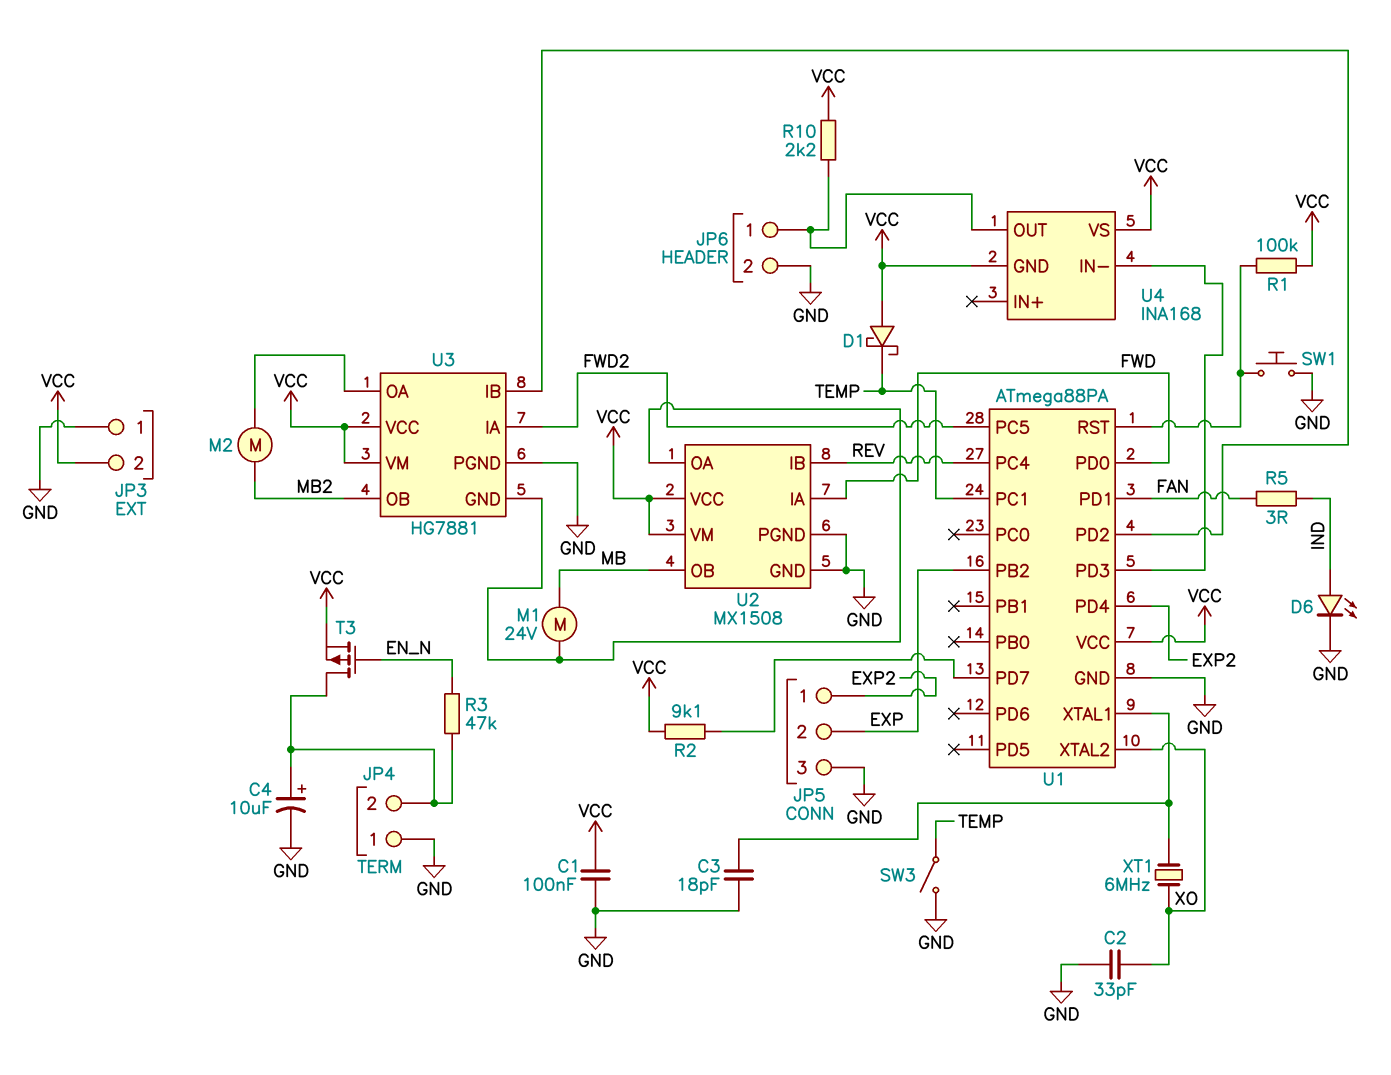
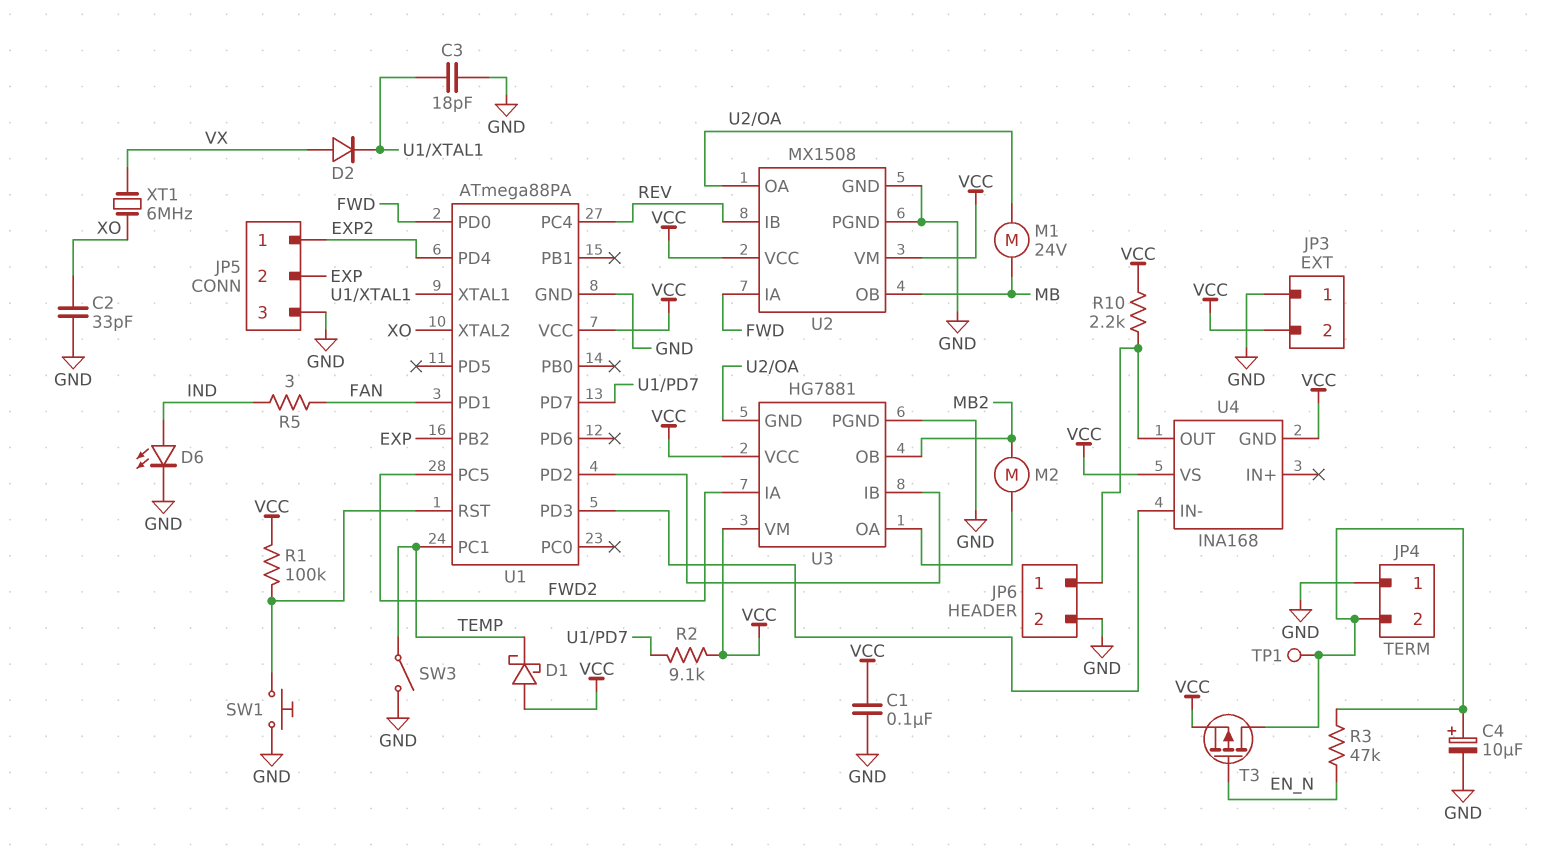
D2: none -> diode (A VX, K U1/XTAL1)
TP1: none -> test point (JP4/2)
XT1: 6MHz (U1/XTAL1, XO) -> 6MHz (VX, XO)

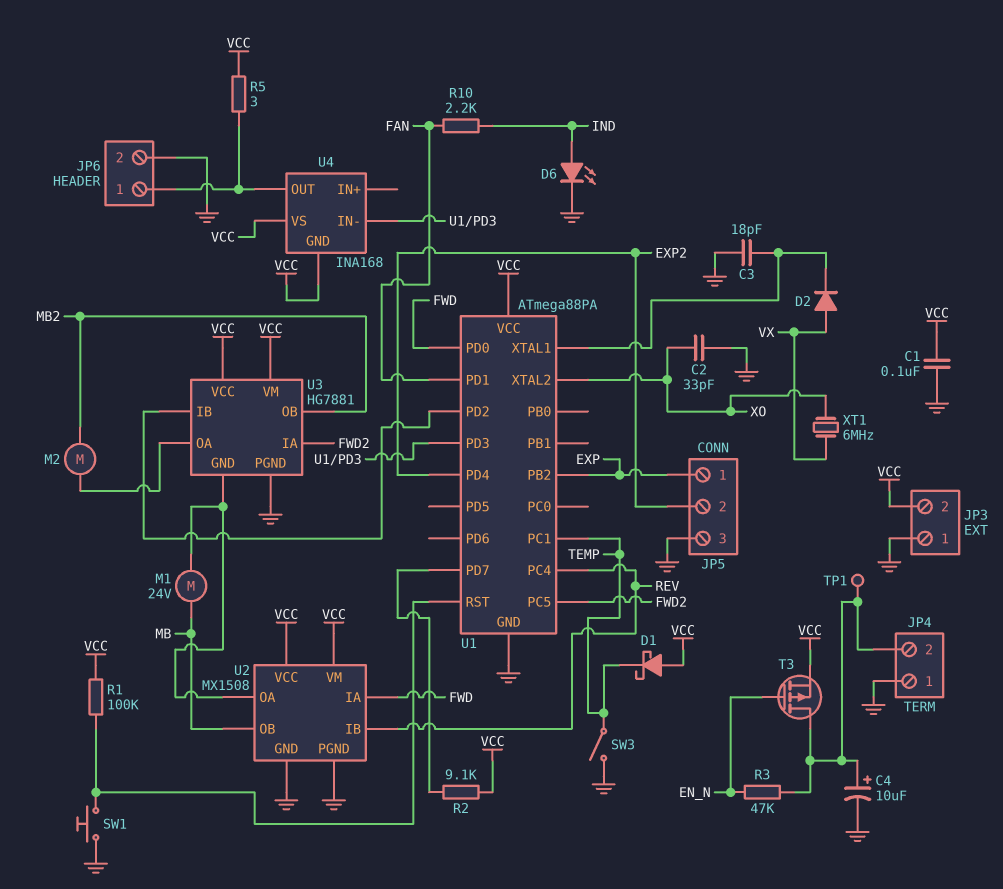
JP5 pin 1: EXP2 -> EXP
JP5 pin 2: EXP -> EXP2
R5: 3 (FAN, IND) -> 3 (JP6/1, VCC)
R10: 2.2k (JP6/1, VCC) -> 2.2k (FAN, IND)

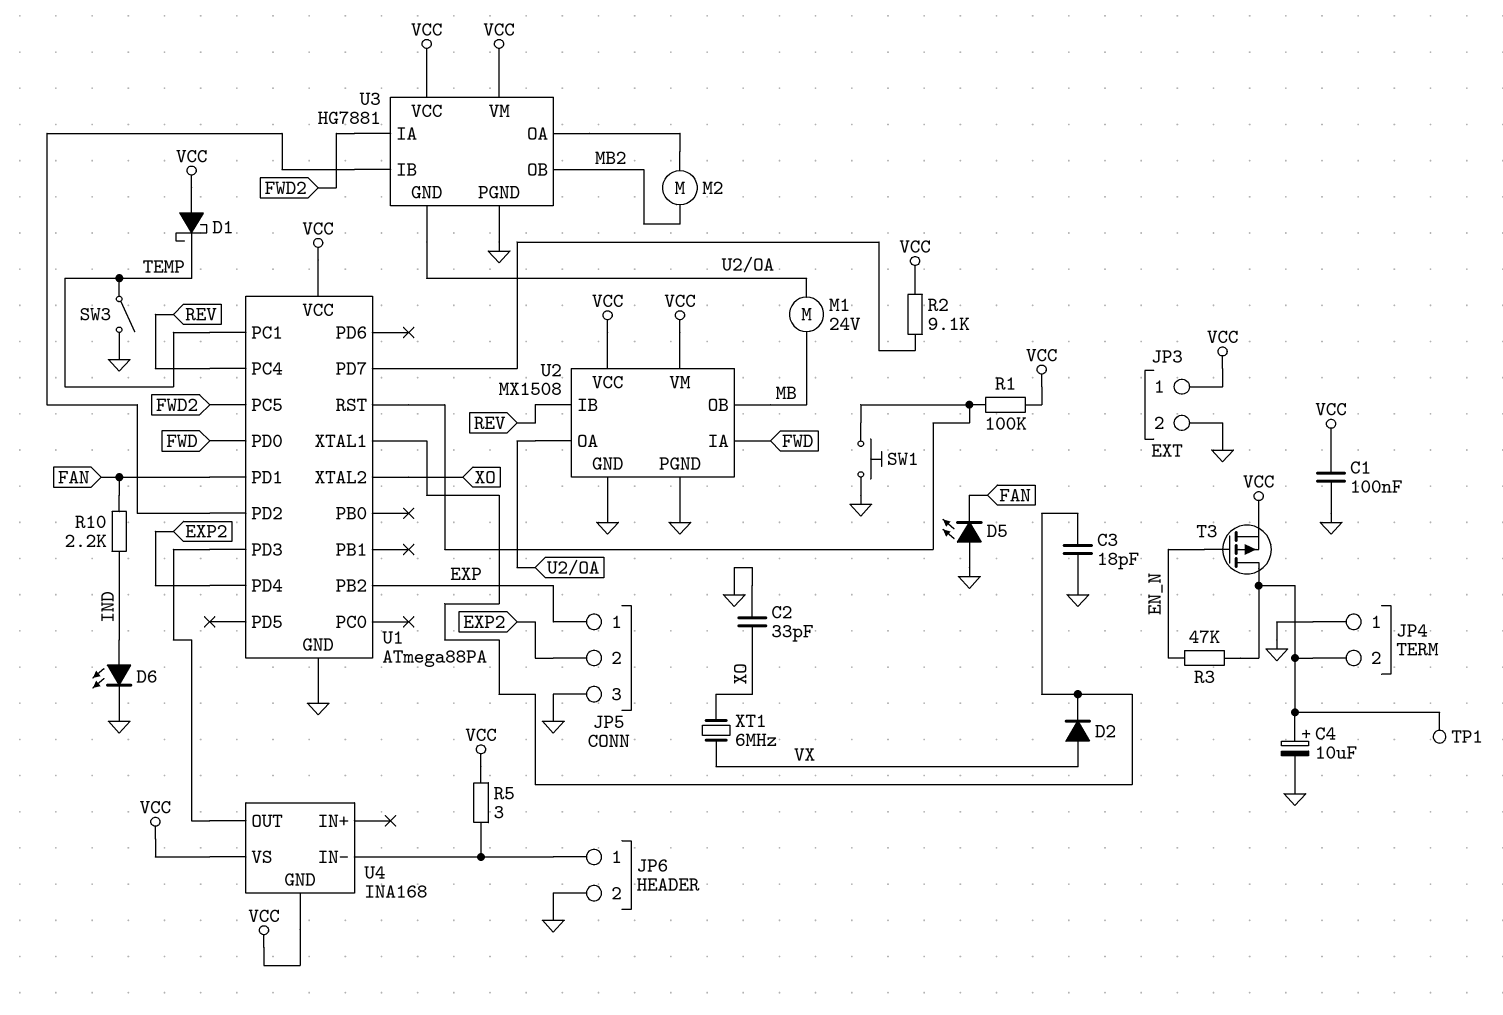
D5: none -> LED (A GND, K FAN)
JP3 pin 1: GND -> VCC
JP3 pin 2: VCC -> GND
U4 pin IN-: U1/PD3 -> JP6/1
U4 pin OUT: JP6/1 -> U1/PD3

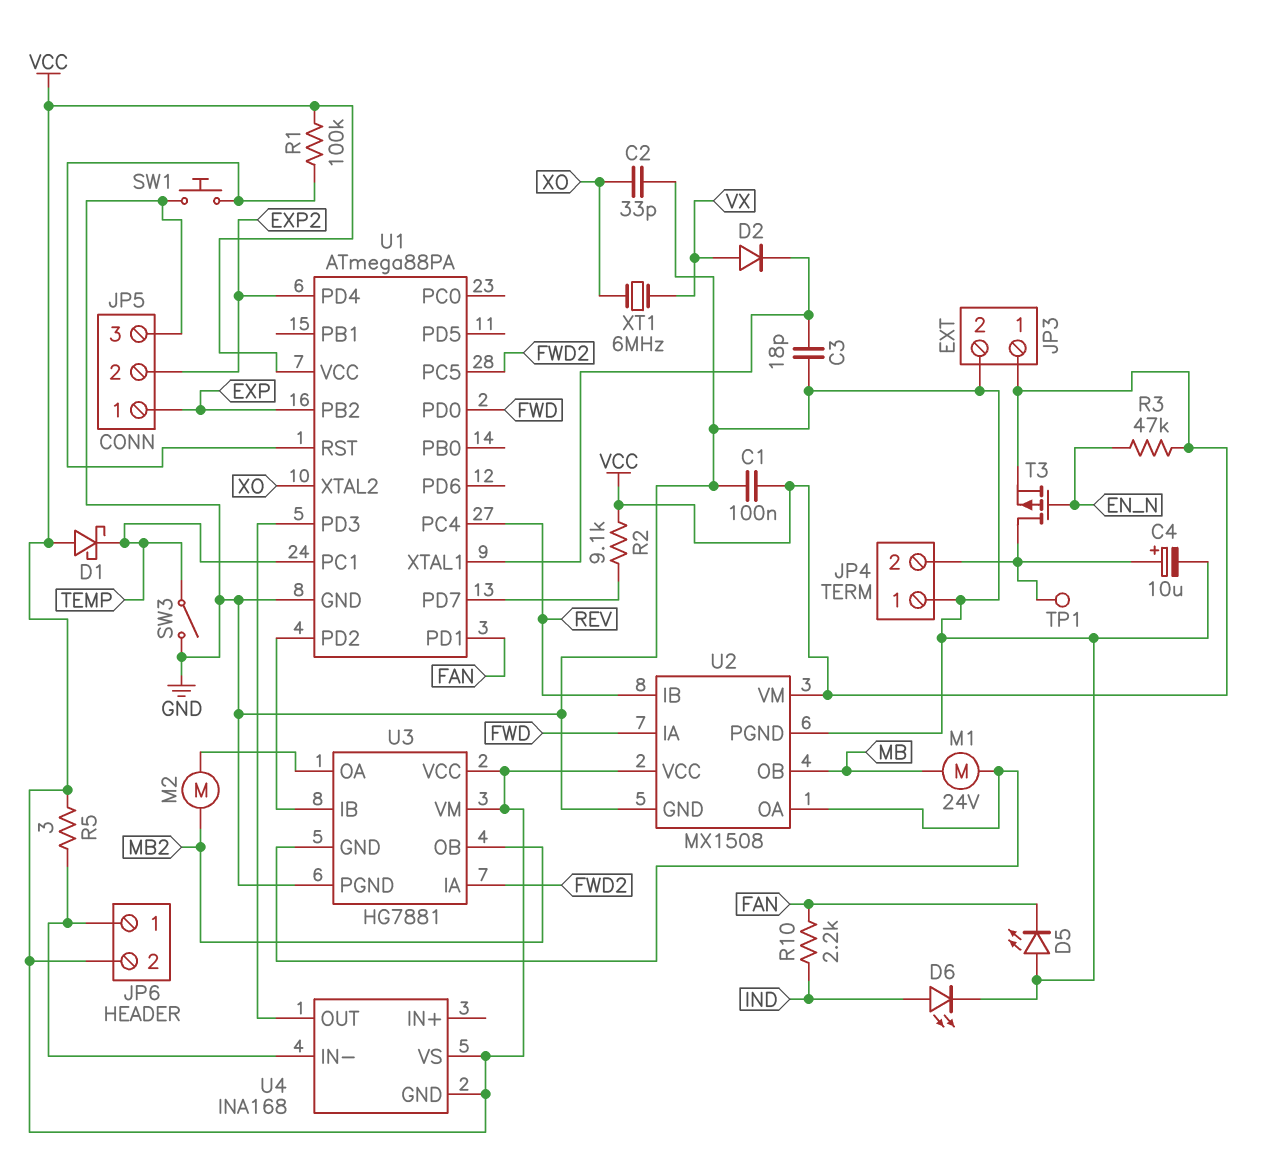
JP6 pin 2: GND -> VCC
R3: 47k (EN_N, JP4/2) -> 47k (EN_N, VCC)

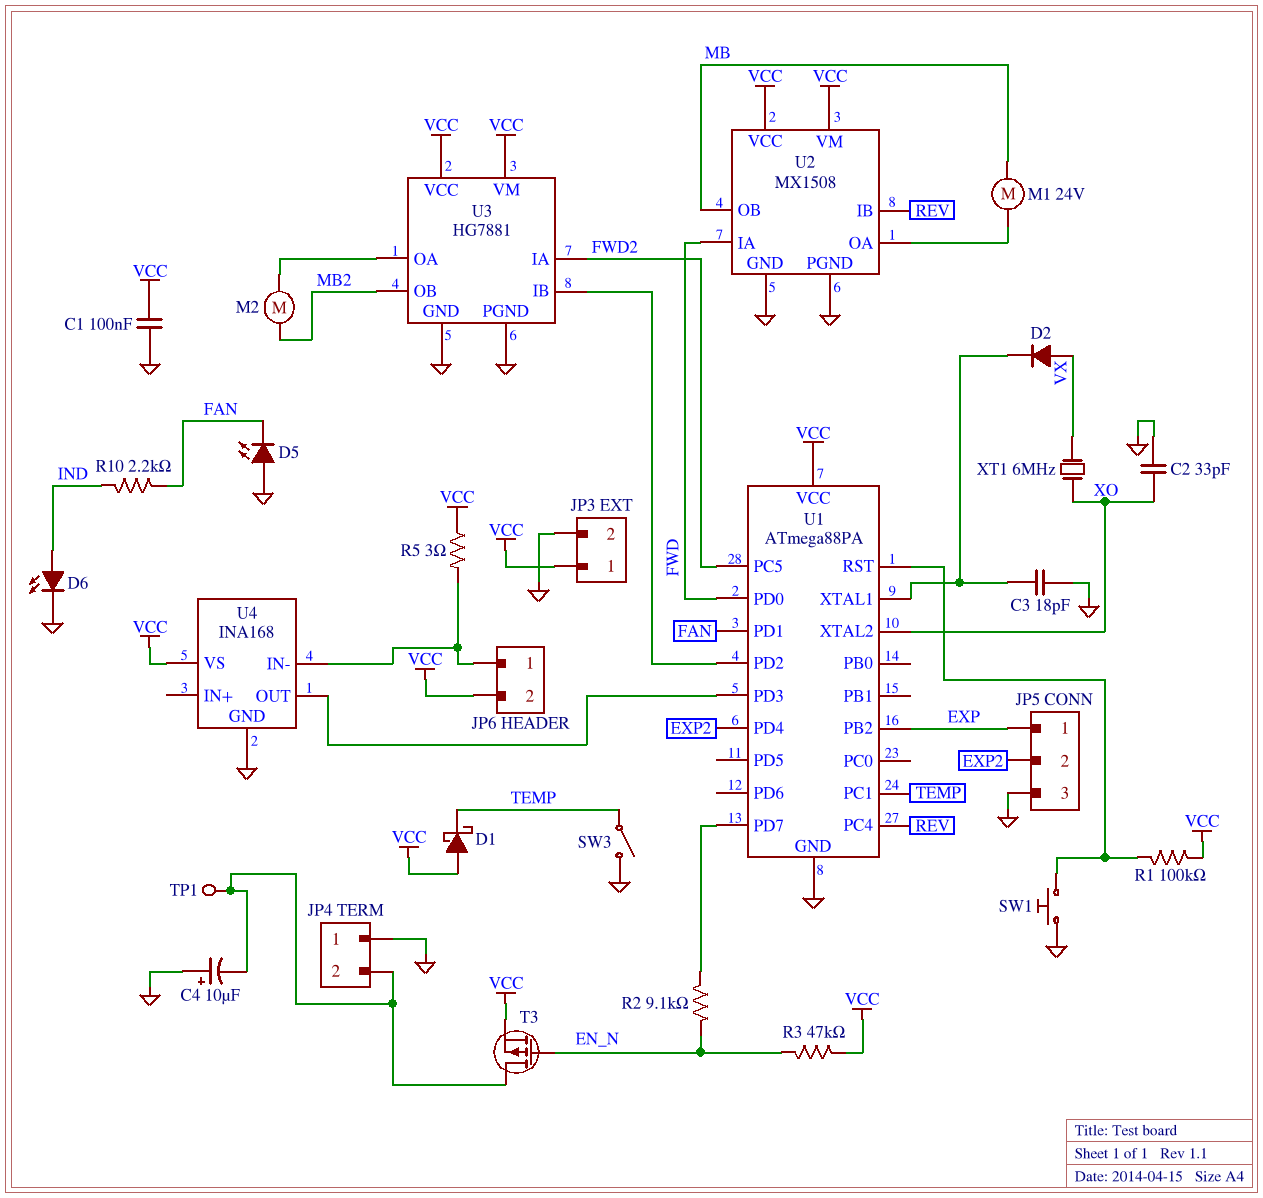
C4: 10uF (plus JP4/2, minus GND) -> 10uF (plus GND, minus JP4/2)
R2: 9.1k (U1/PD7, VCC) -> 9.1k (EN_N, U1/PD7)
U3 pin GND: U2/OA -> GND
U4 pin GND: VCC -> GND

